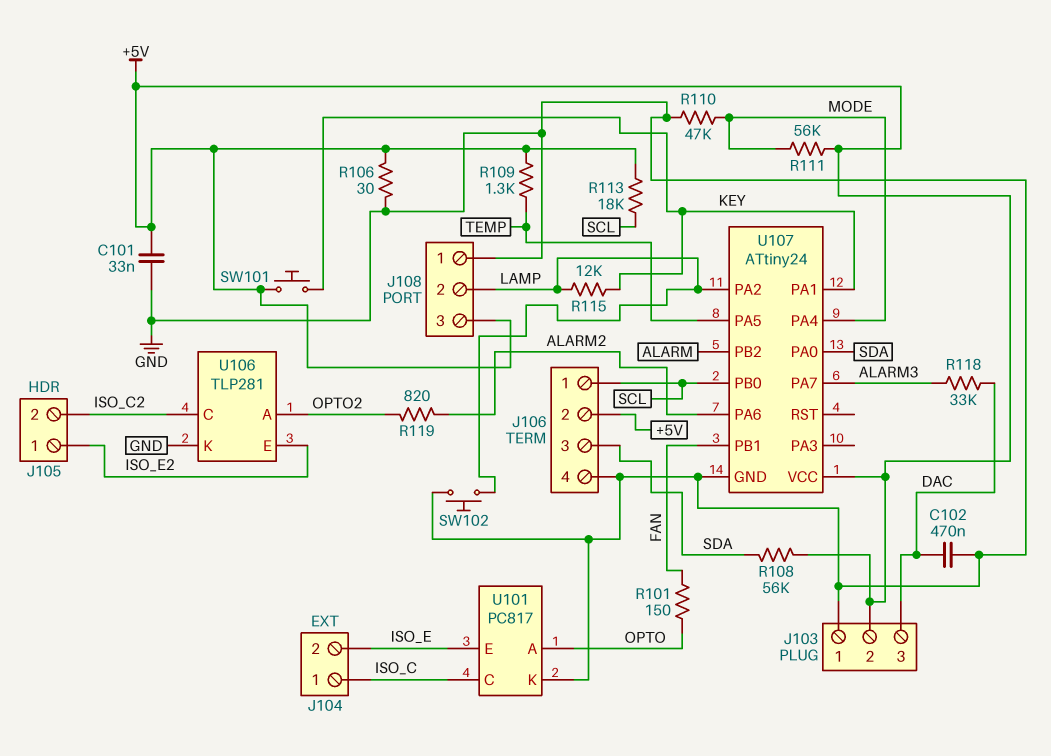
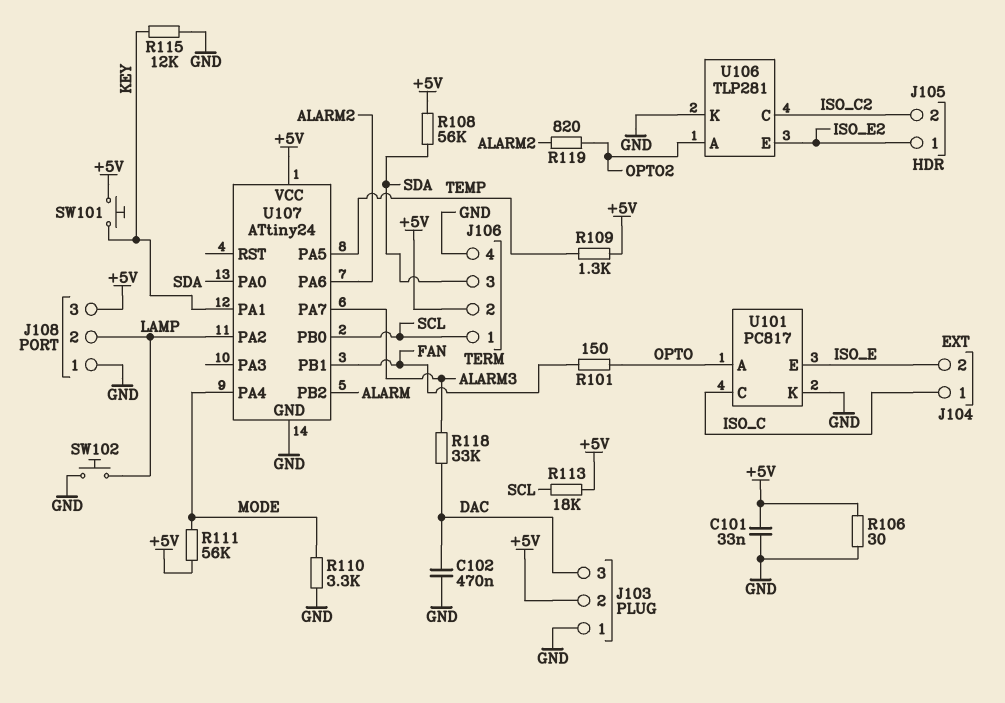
R110: 47k (GND, MODE) -> 3.3k (GND, MODE)
R115: 12k (KEY, LAMP) -> 12k (GND, KEY)

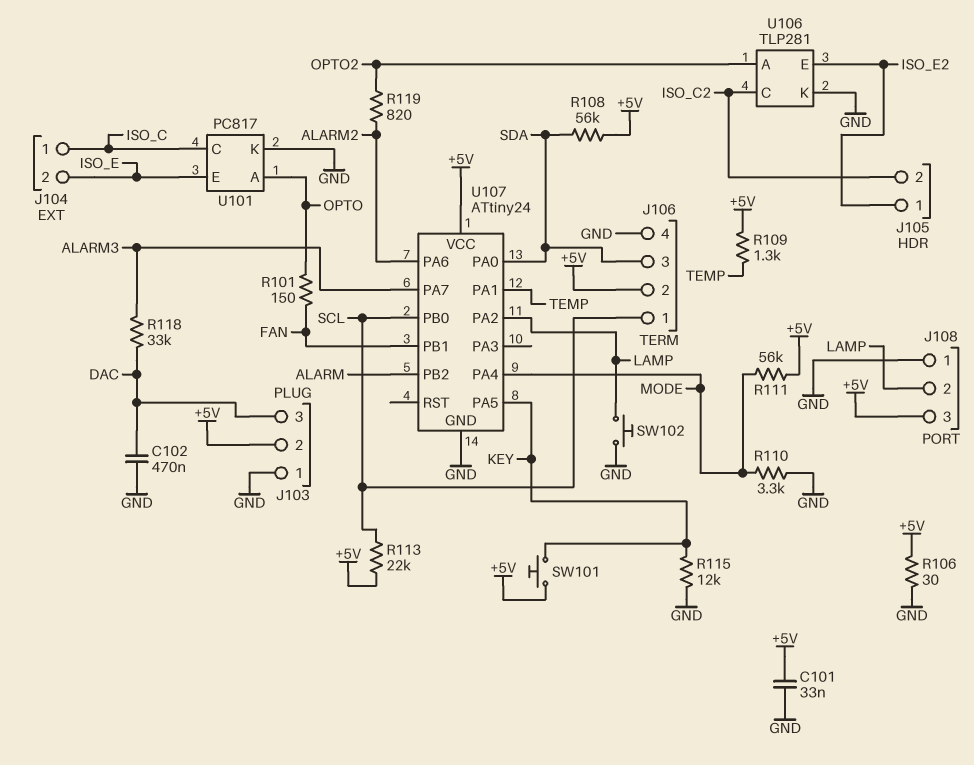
R113: 18k (+5V, SCL) -> 22k (+5V, SCL)
U107 pin PA1: KEY -> TEMP
U107 pin PA5: TEMP -> KEY

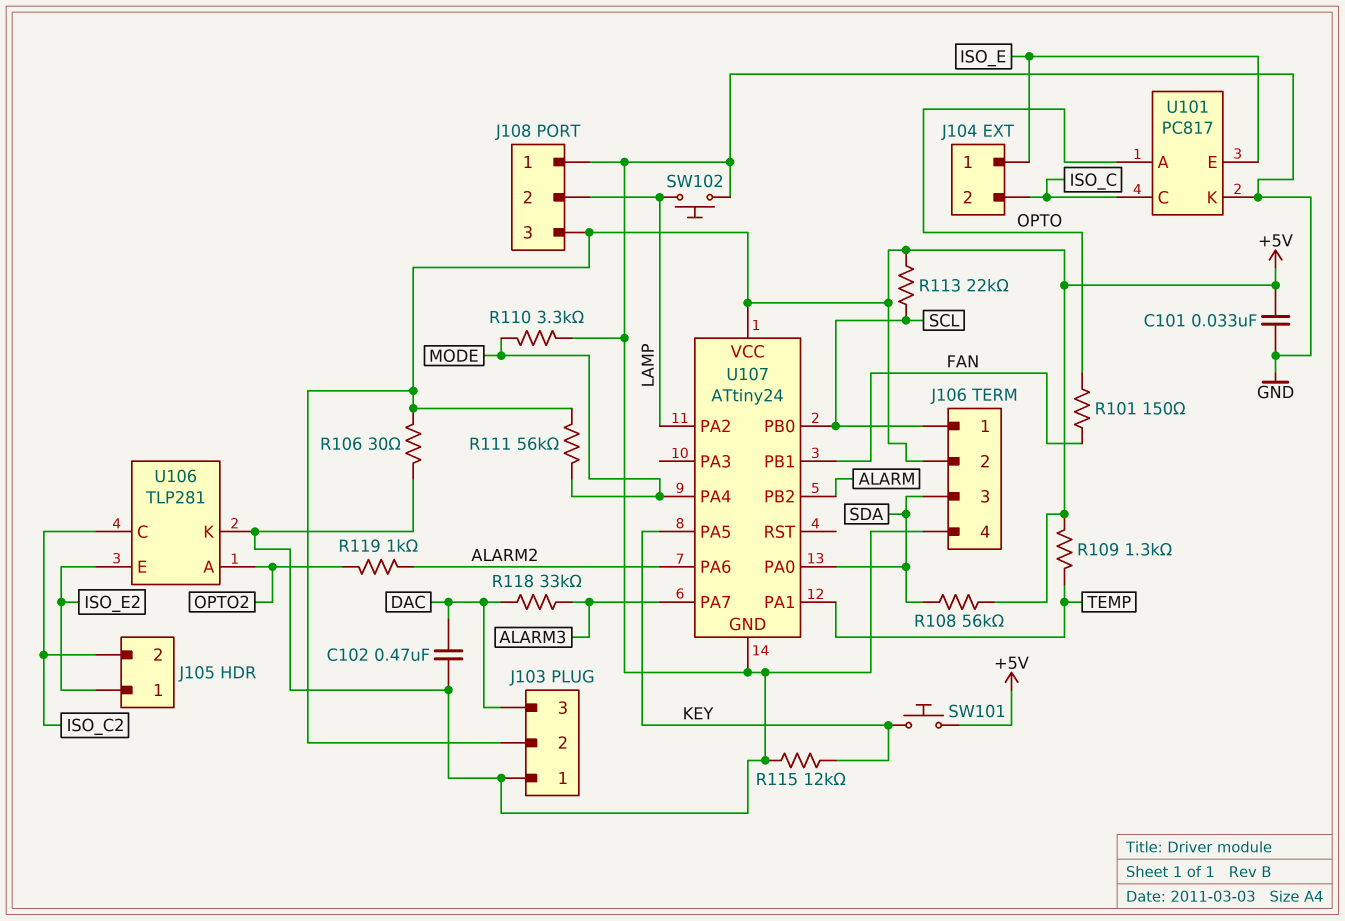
J104 pin 1: ISO_C -> ISO_E
J104 pin 2: ISO_E -> ISO_C
R119: 820 (ALARM2, OPTO2) -> 1k (ALARM2, OPTO2)

